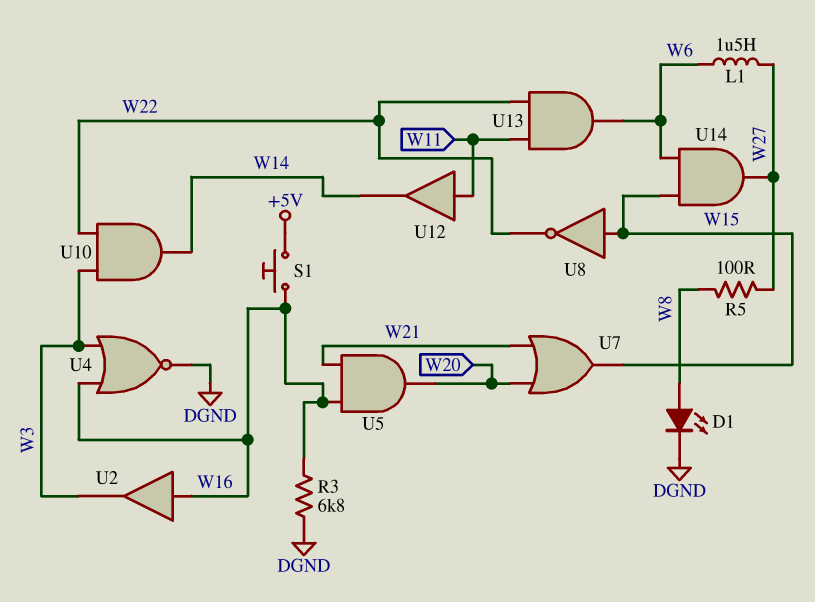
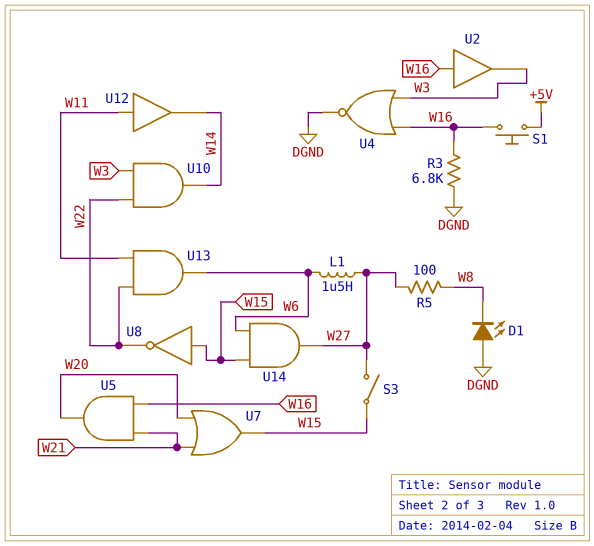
D1: LED (A W8, K DGND) -> LED (A DGND, K W8)
S3: none -> switch (W15, W27)

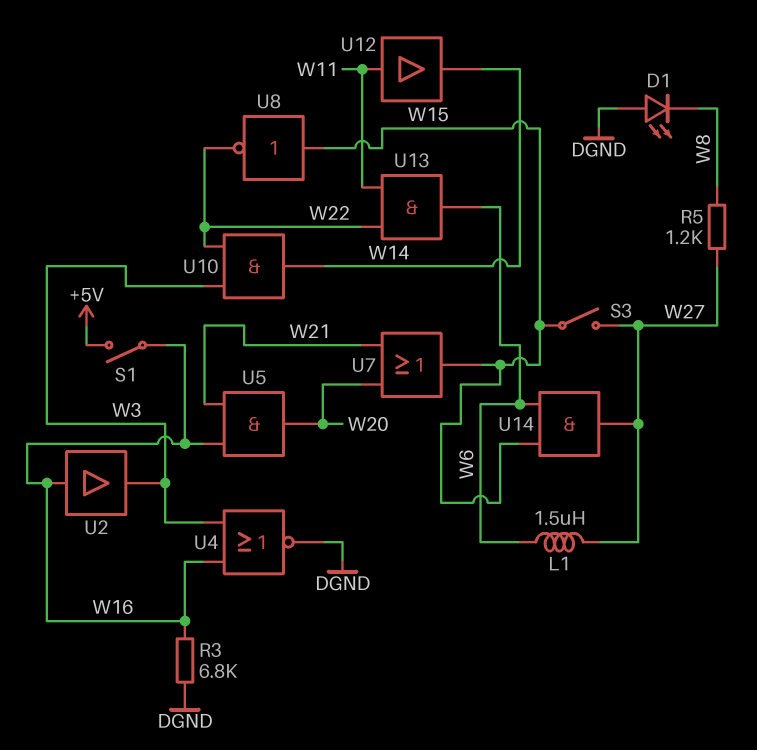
R5: 100 (W8, W27) -> 1.2k (W8, W27)
S1: button (+5V, W16) -> switch (+5V, W16)

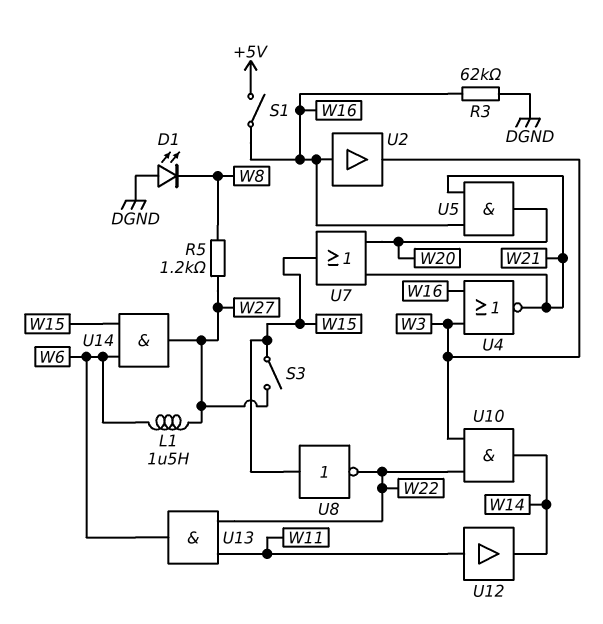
R3: 6.8k (DGND, W16) -> 62k (DGND, W16)
U4: NOR (in W3, in W16, out DGND) -> NOR (in W3, in W16, out W21)

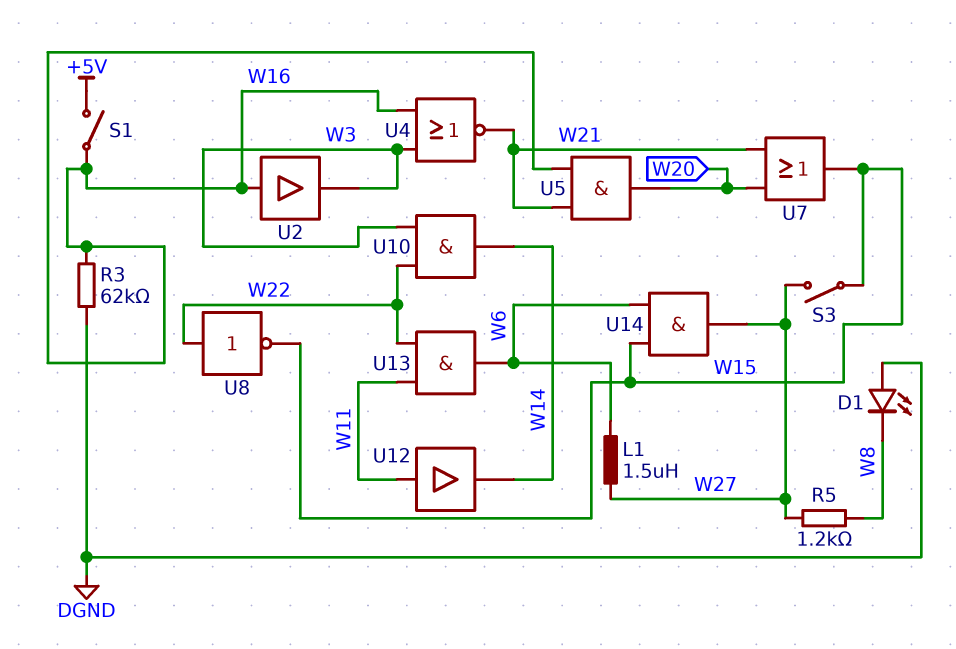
U8: NOT (in W15, out W22) -> NOT (in W22, out W15)

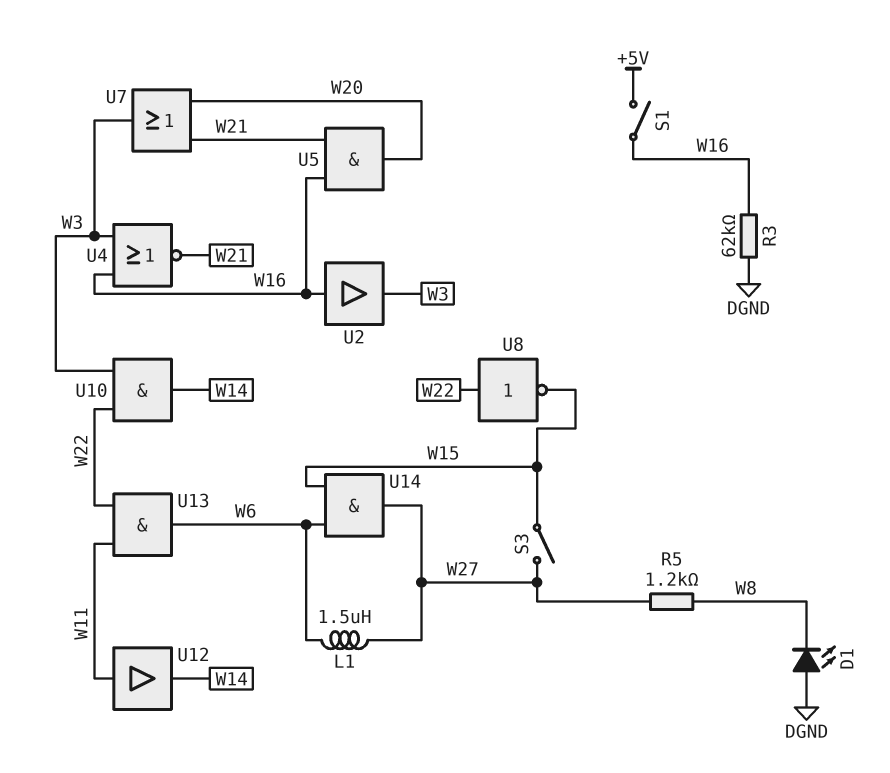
U7: OR (in W20, in W21, out W15) -> OR (in W20, in W21, out W3)

